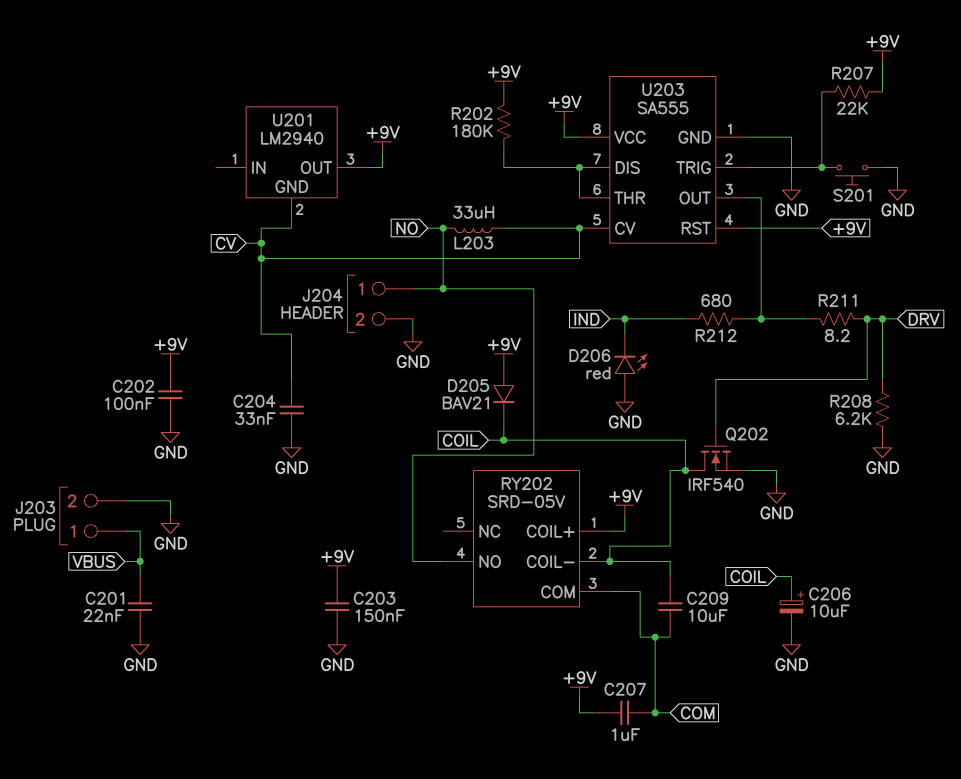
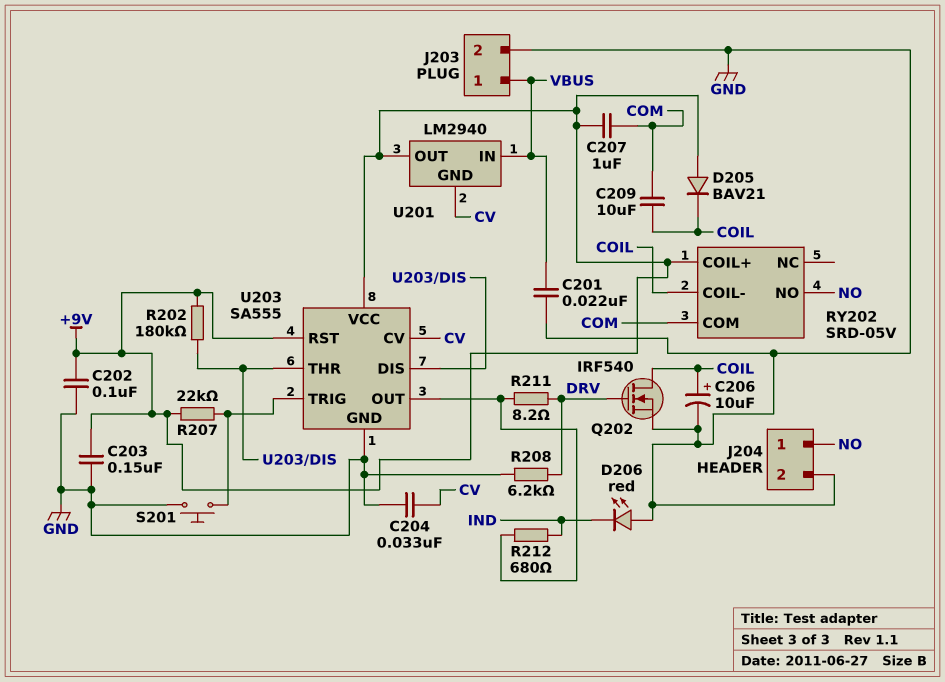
L203: 33uH (CV, NO) -> none
U201 pin IN: none -> VBUS

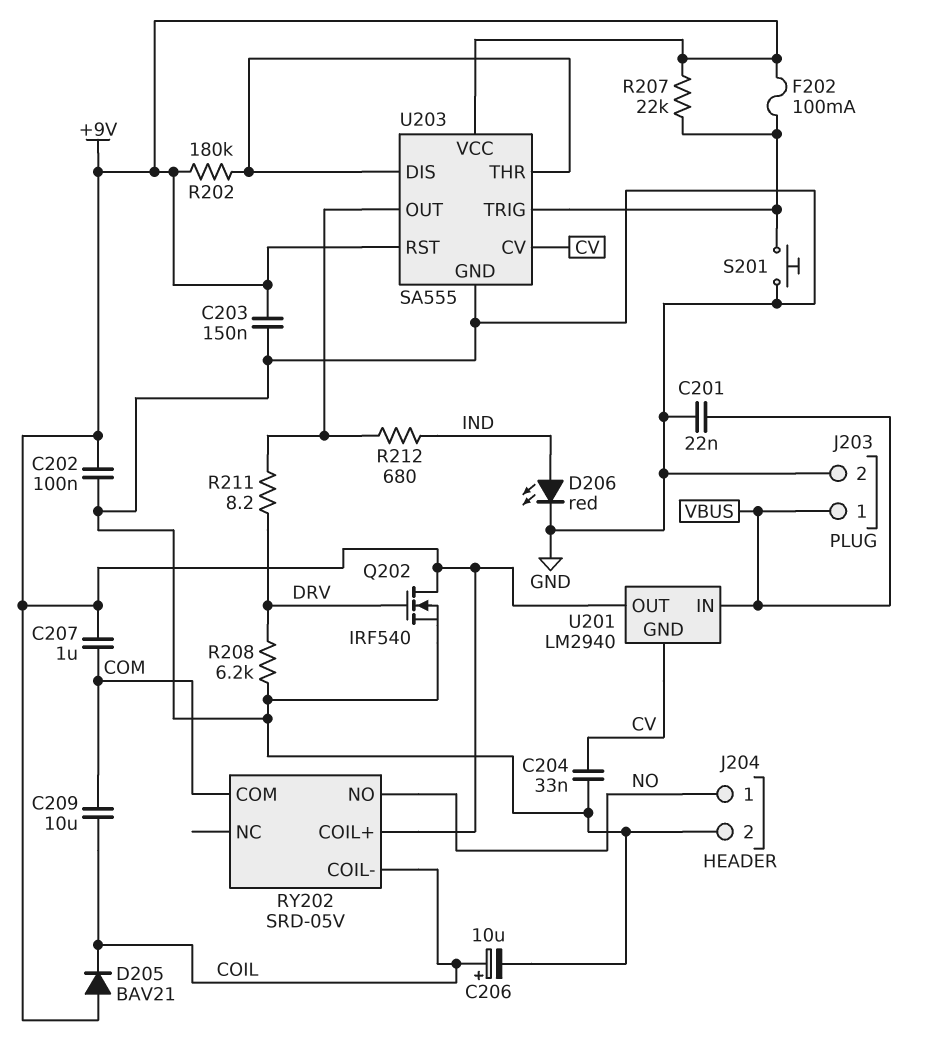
D206: LED red (A GND, K IND) -> LED red (A IND, K GND)
F202: none -> 100mA (+9V, U203/TRIG)
Q202: NMOS IRF540 (G DRV, D COIL, S GND) -> NMOS IRF540 (G DRV, D +9V, S GND)

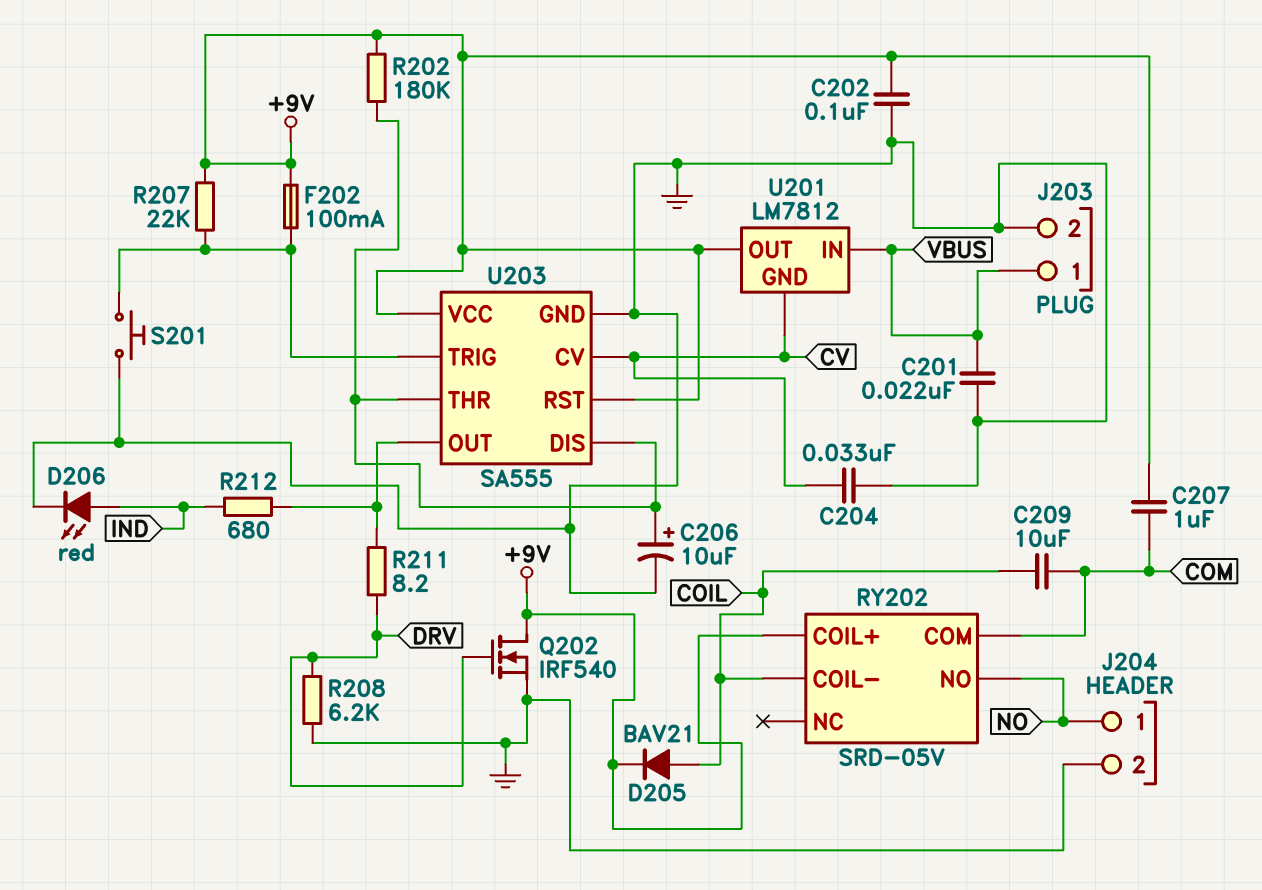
C203: 150nF (+9V, GND) -> none
C206: 10uF (plus COIL, minus GND) -> 10uF (plus U203/DIS, minus GND)
D205: diode BAV21 (A +9V, K COIL) -> diode BAV21 (A COIL, K +9V)
U201: LM2940 -> LM7812

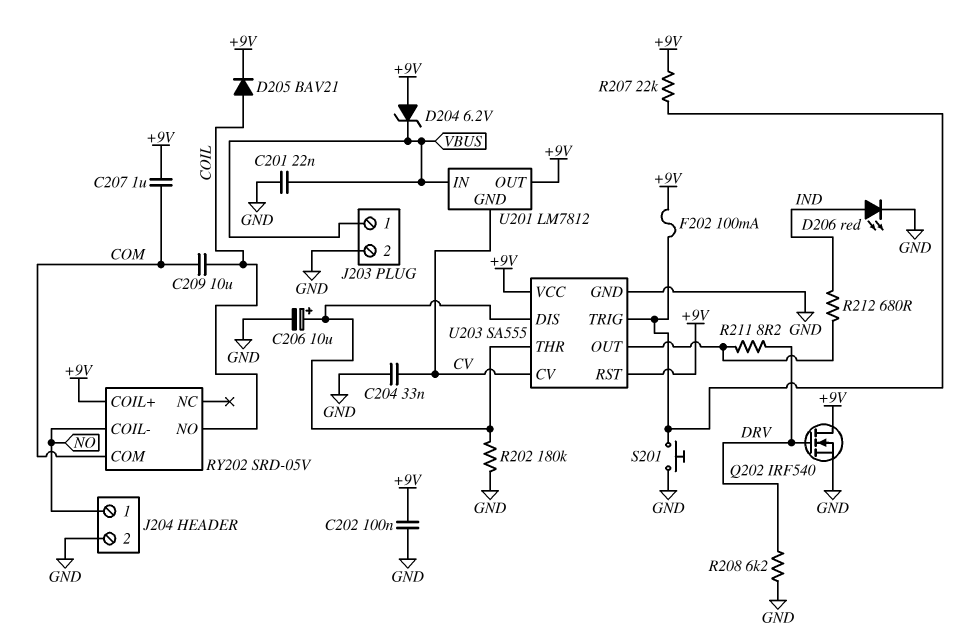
D204: none -> zener 6.2V (A +9V, K VBUS)
R202: 180k (+9V, U203/DIS) -> 180k (GND, U203/DIS)
RY202 pin COIL-: COIL -> NO
RY202 pin NO: NO -> COIL

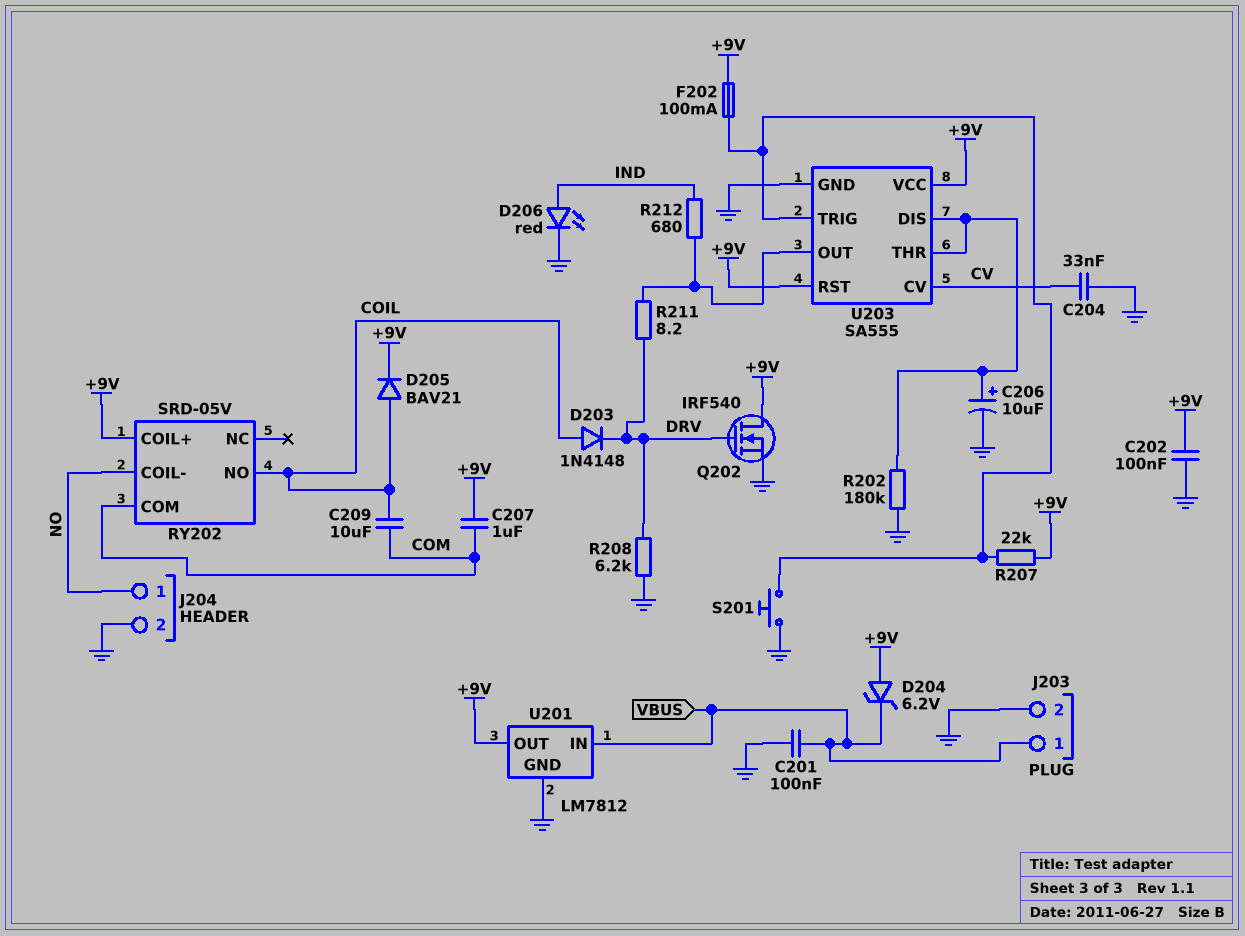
C201: 22nF (GND, VBUS) -> 100nF (GND, VBUS)
D203: none -> diode 1N4148 (A COIL, K DRV)
U201 pin GND: CV -> GND

